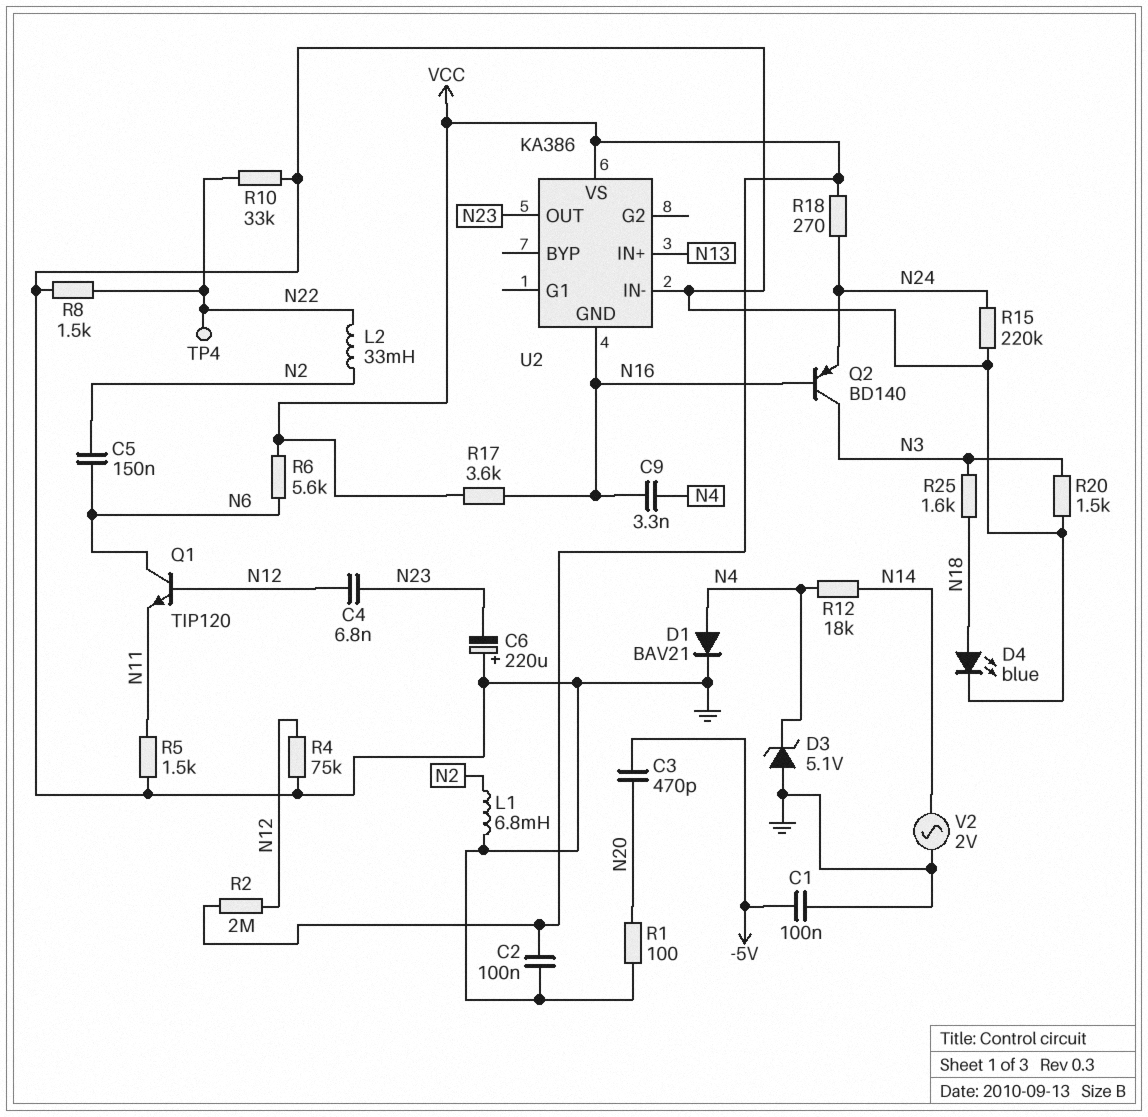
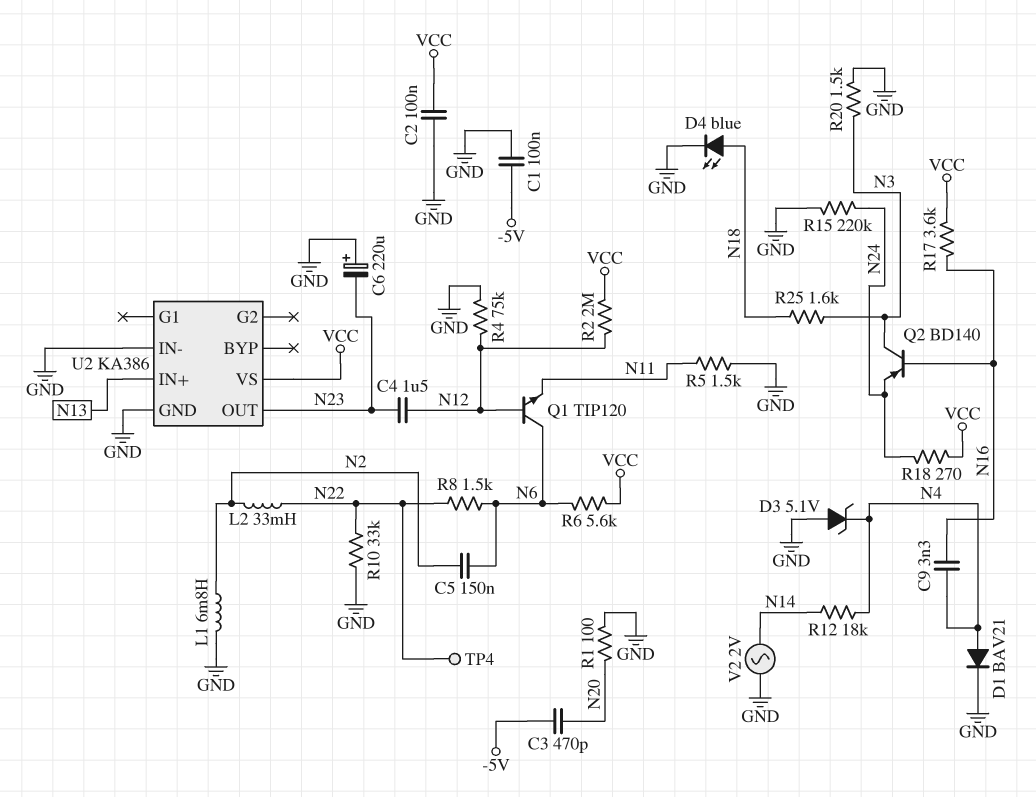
C4: 6.8nF (N12, N23) -> 1.5uF (N12, N23)
R8: 1.5k (GND, N22) -> 1.5k (N6, N22)
U2 pin GND: N16 -> GND

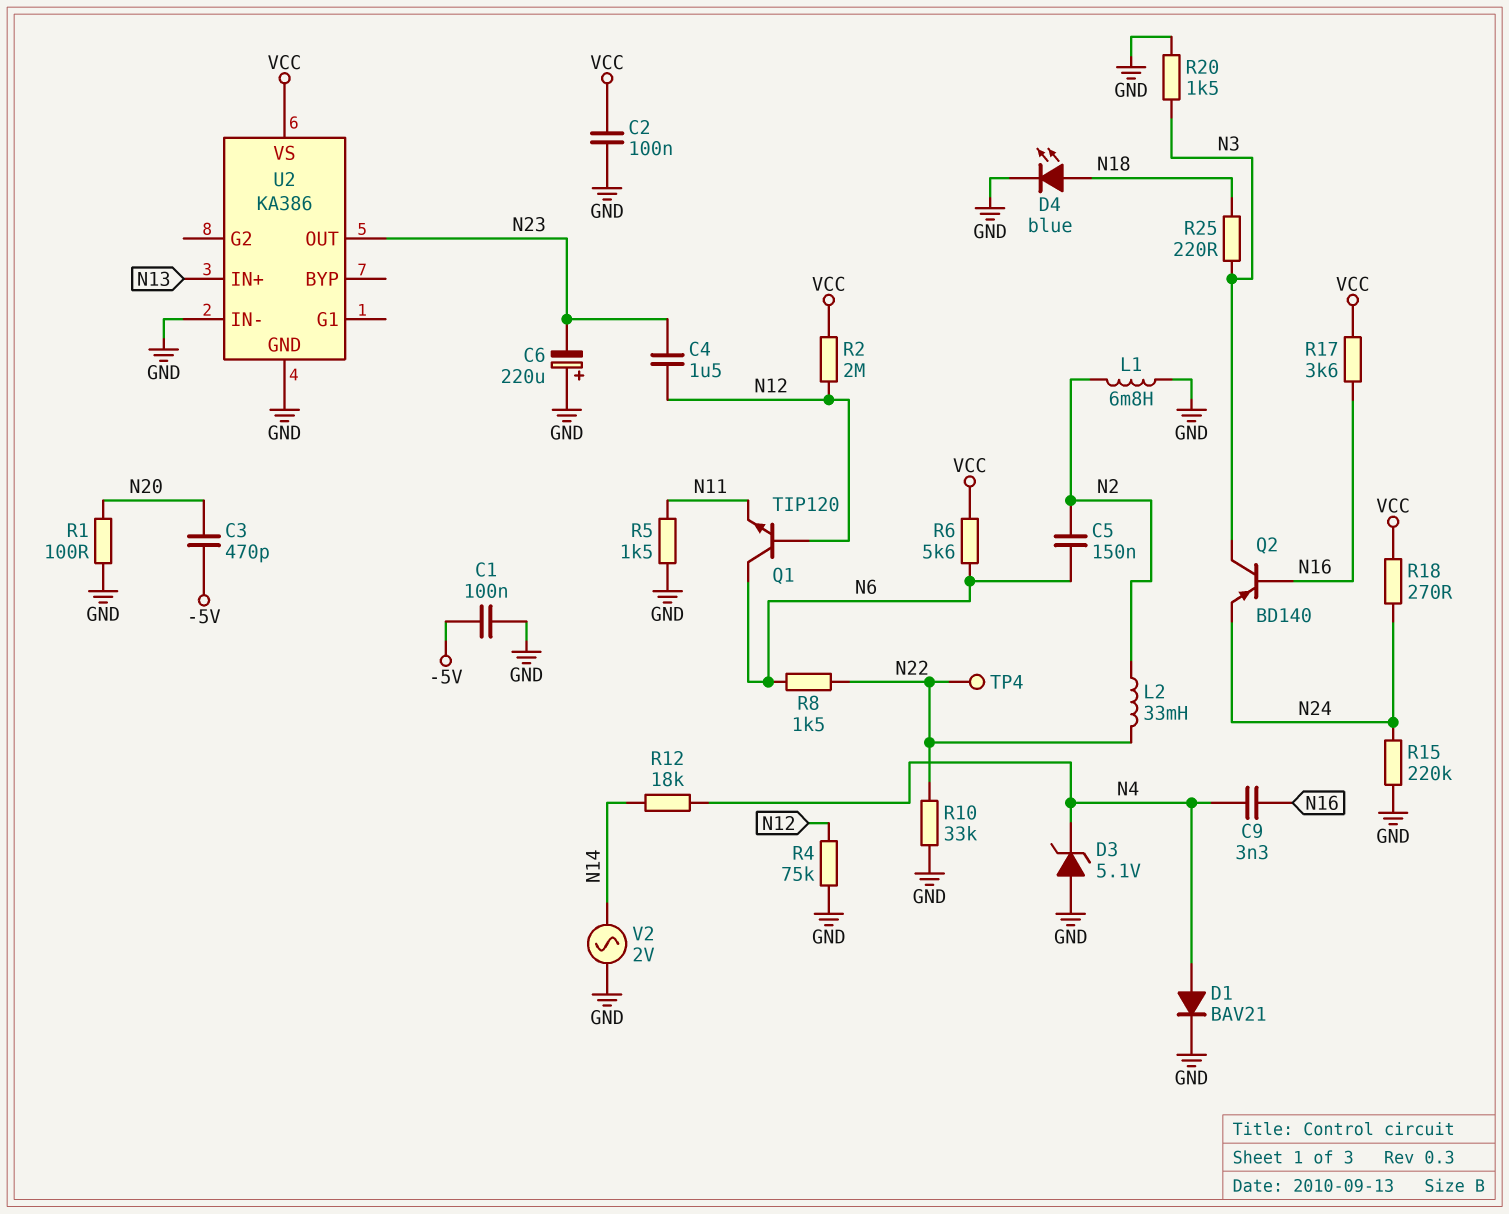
R25: 1.6k (N3, N18) -> 220 (N3, N18)

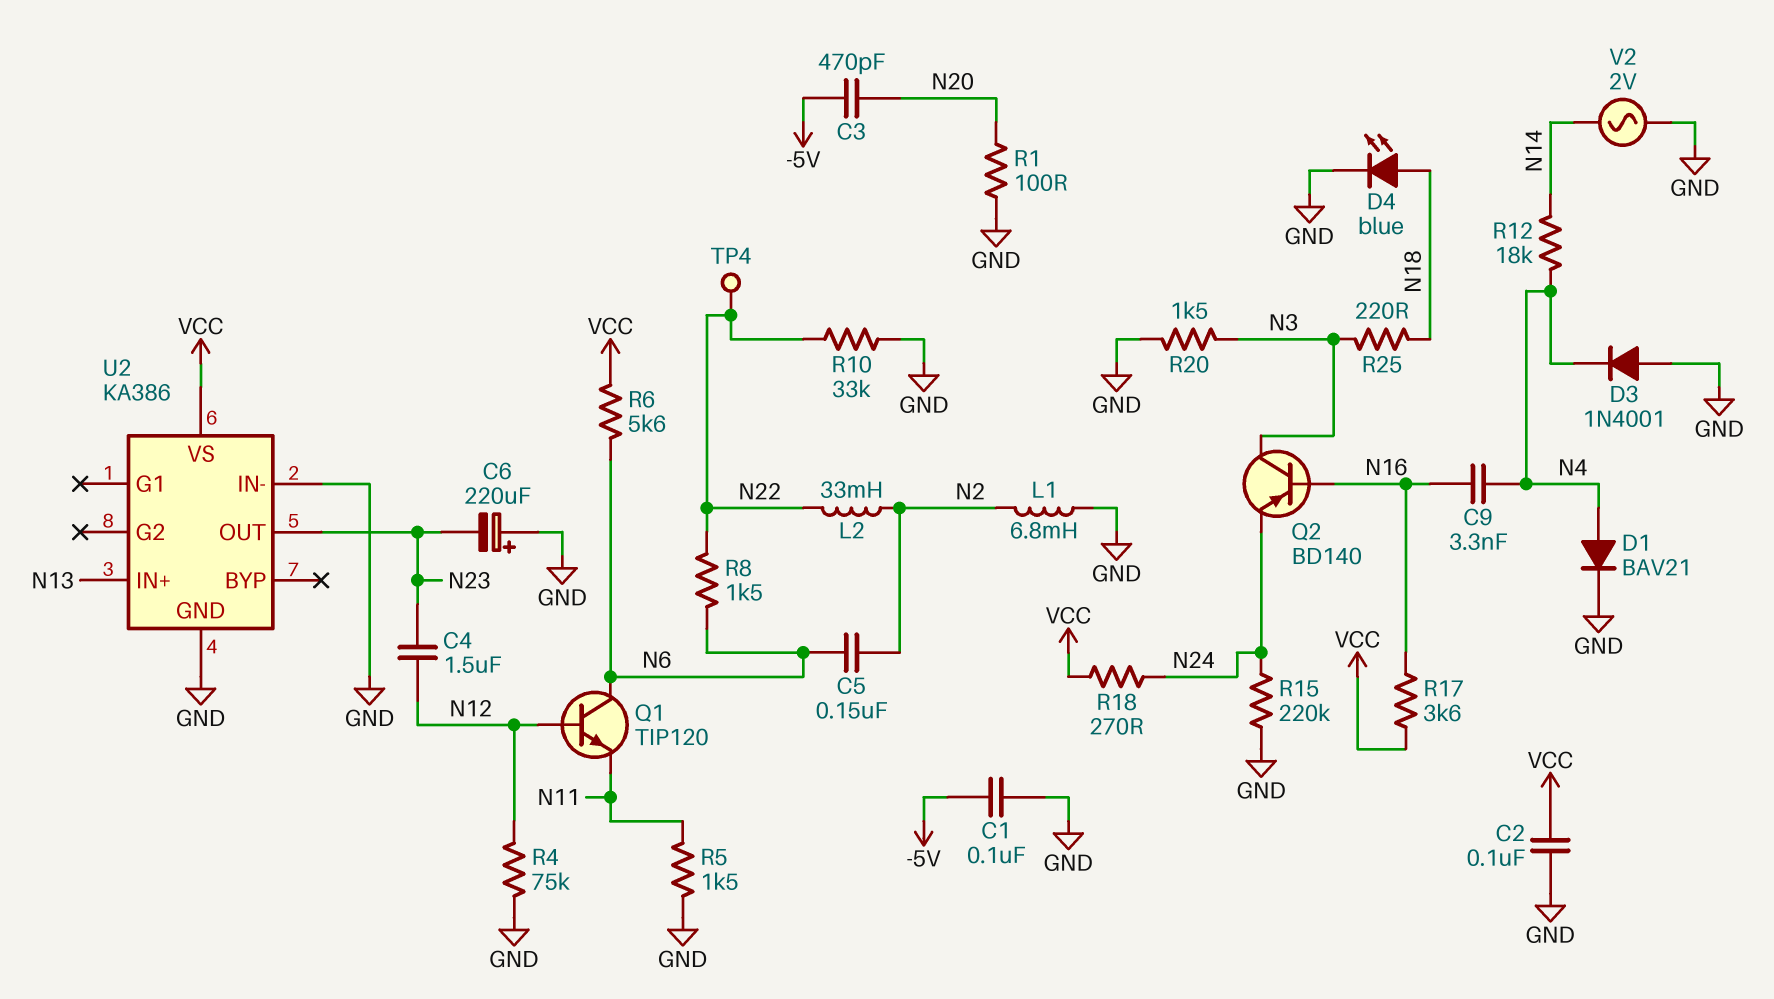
D3: zener 5.1V (A GND, K N4) -> diode 1N4001 (A GND, K N4)
R2: 2M (N12, VCC) -> none

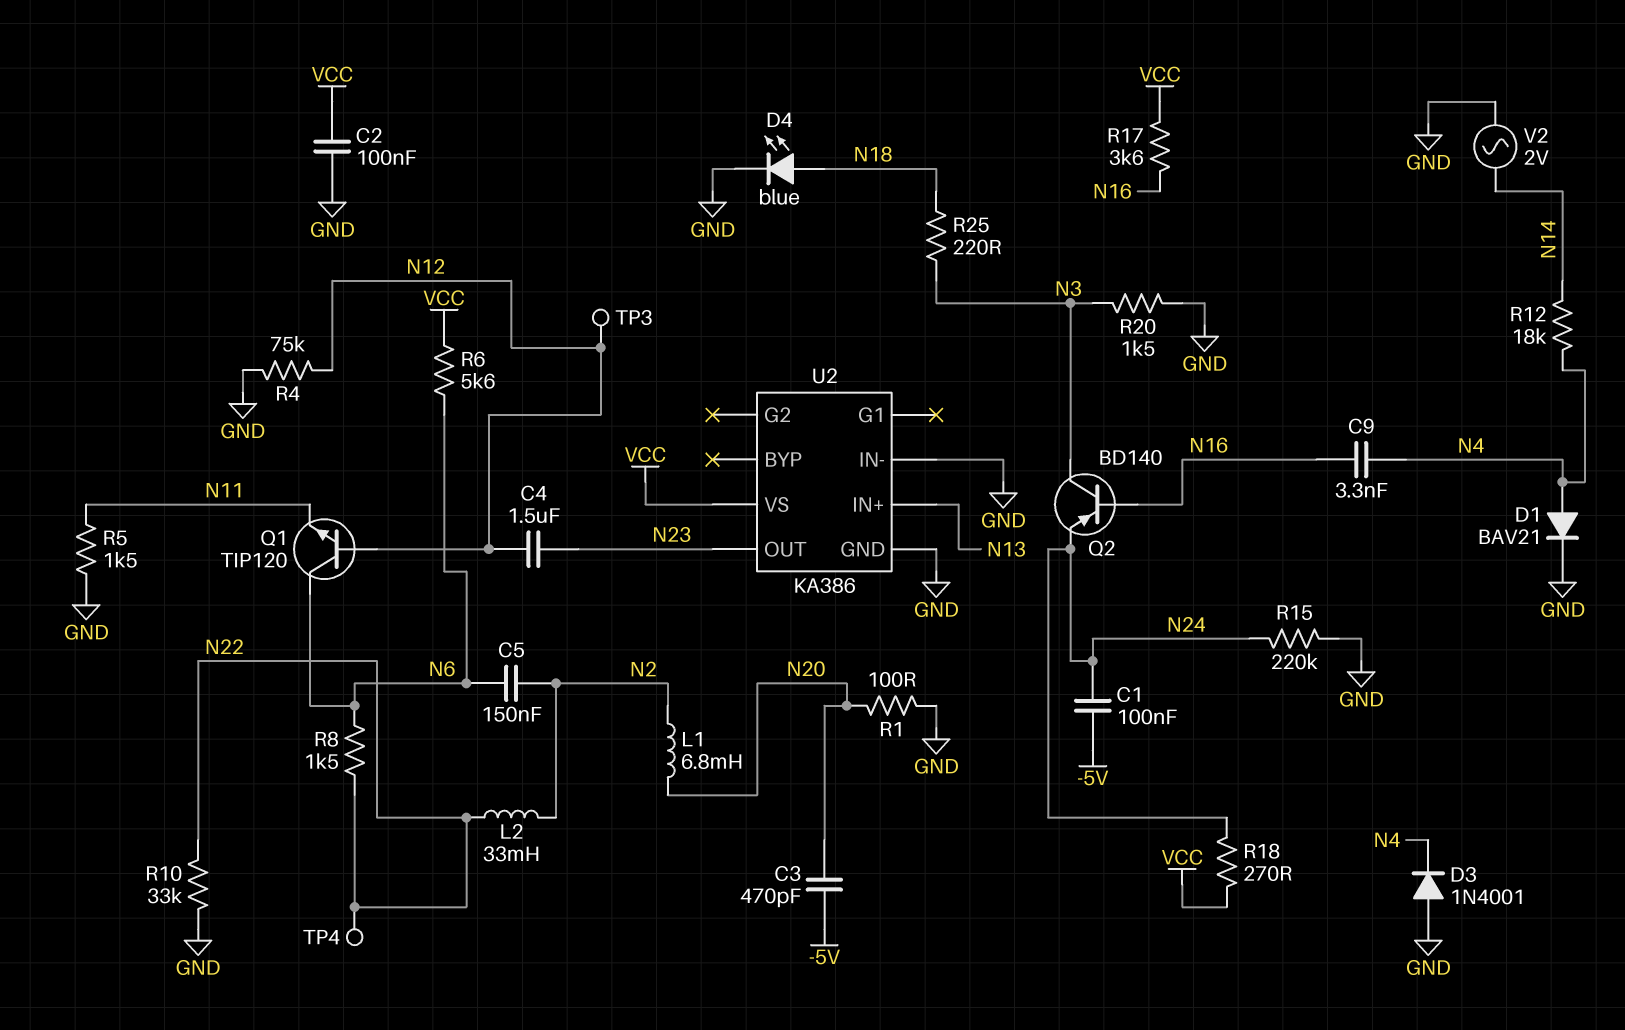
C1: 100nF (-5V, GND) -> 100nF (-5V, N24)
C6: 220uF (plus GND, minus N23) -> none
L1: 6.8mH (GND, N2) -> 6.8mH (N2, N20)
TP3: none -> test point (N12)

